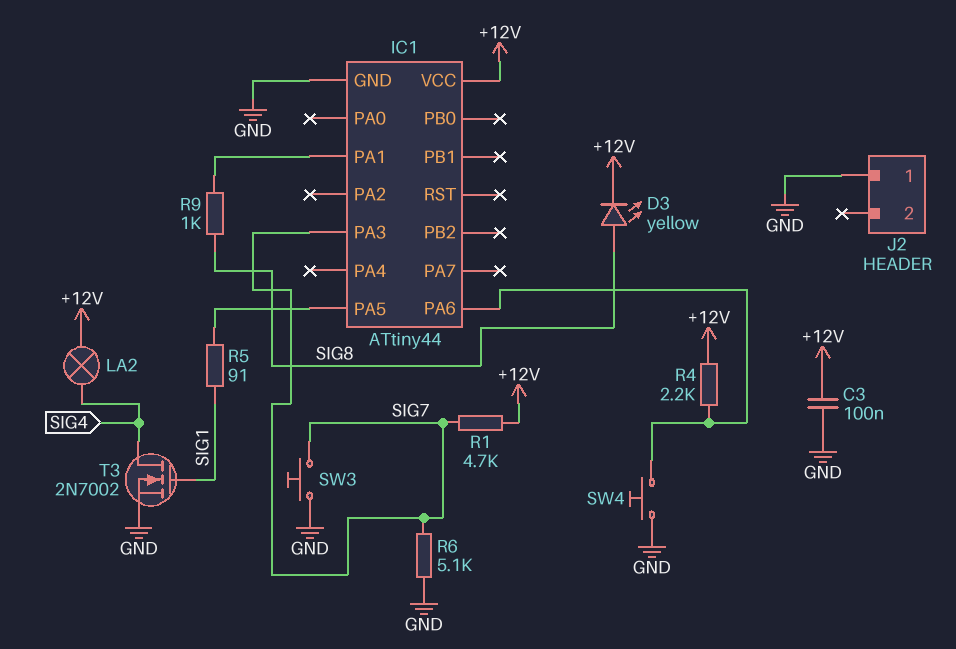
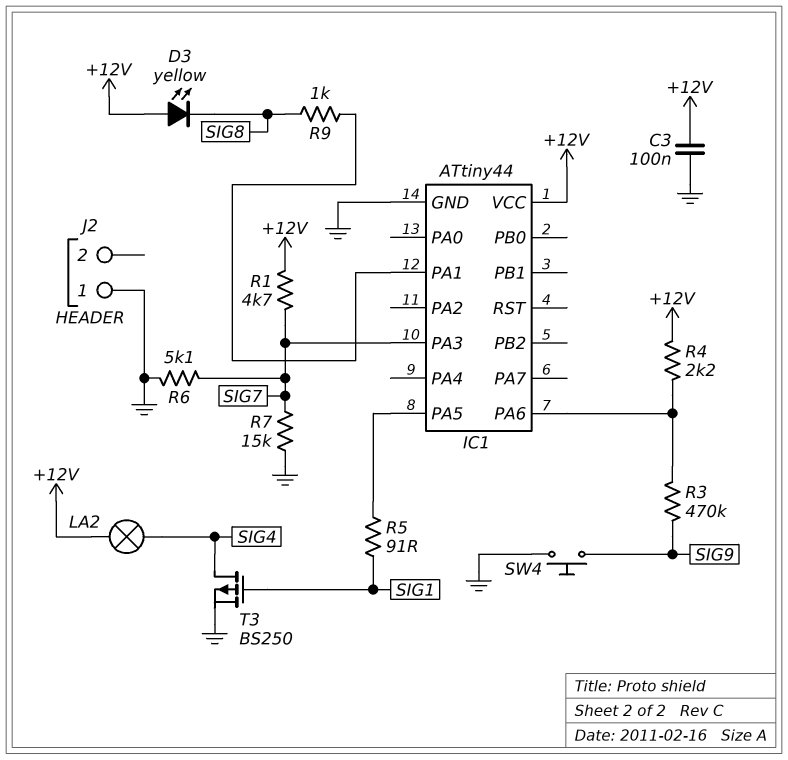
D3: LED yellow (A SIG8, K +12V) -> LED yellow (A +12V, K SIG8)
R3: none -> 470k (IC1/PA6, SIG9)
R7: none -> 15k (GND, SIG7)
SW3: button (GND, SIG7) -> none
SW4: button (GND, IC1/PA6) -> button (GND, SIG9)
T3: NMOS 2N7002 (G SIG1, D SIG4, S GND) -> PMOS BS250 (G SIG1, D SIG4, S GND)

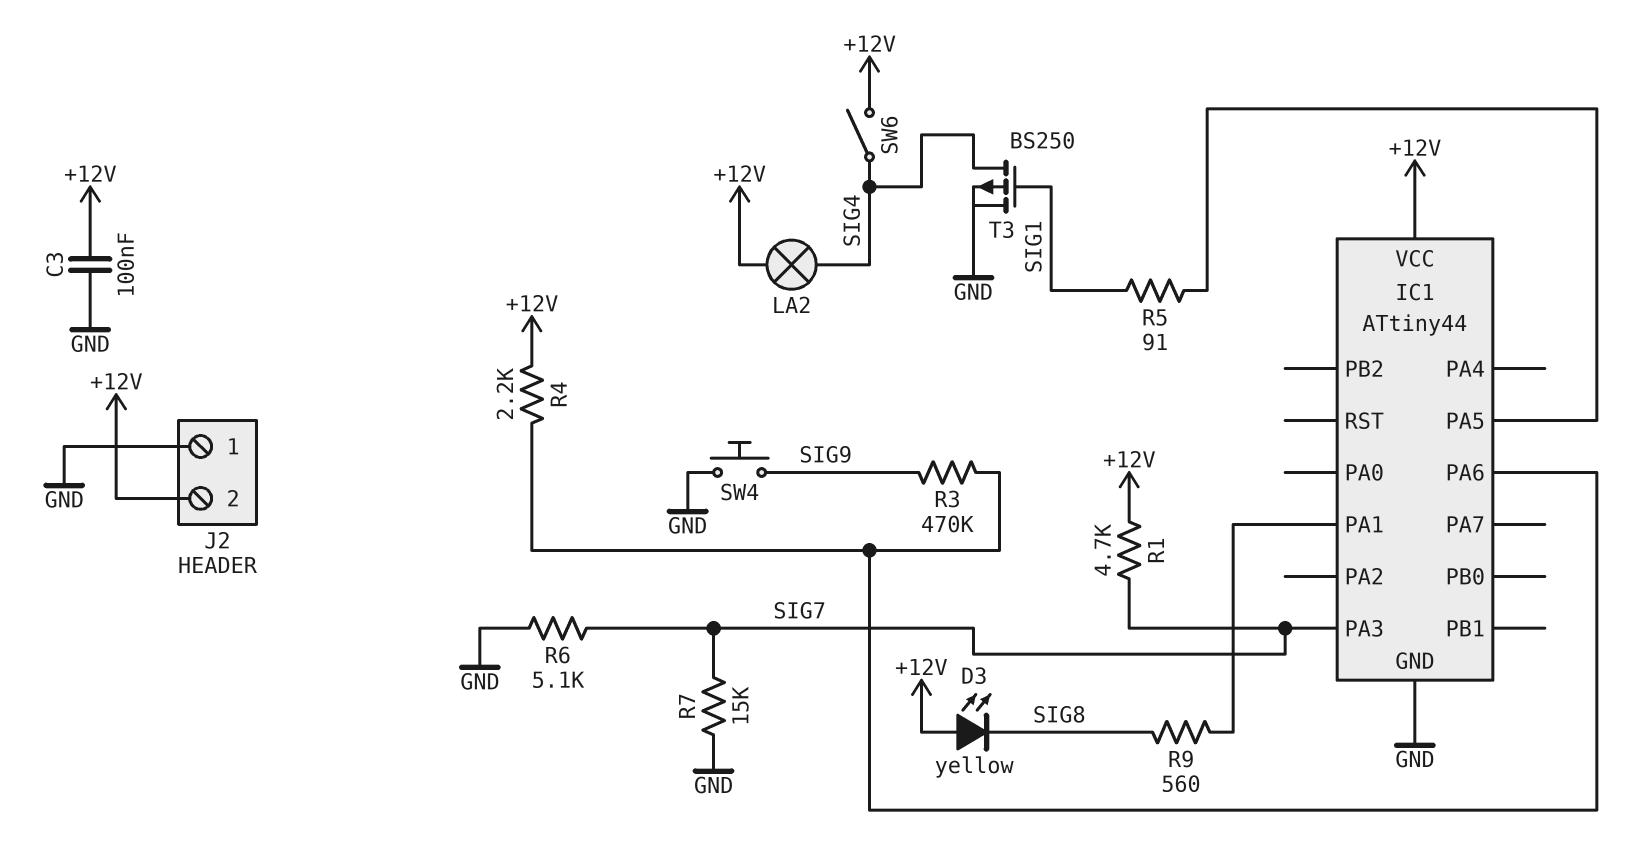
J2 pin 2: none -> +12V
R9: 1k (IC1/PA1, SIG8) -> 560 (IC1/PA1, SIG8)
SW6: none -> switch (+12V, SIG4)

